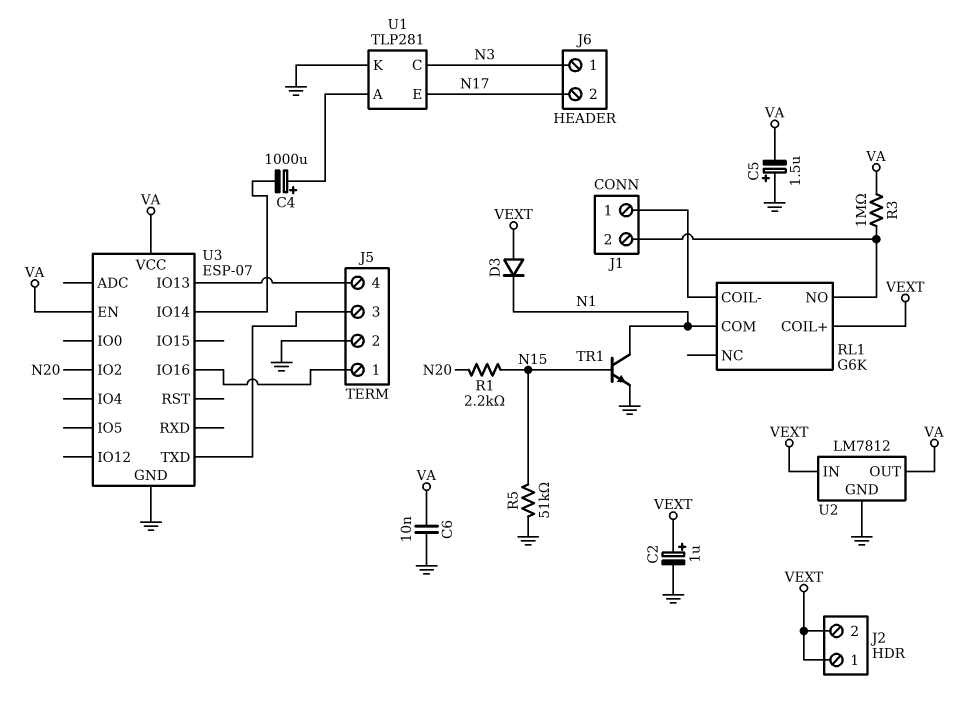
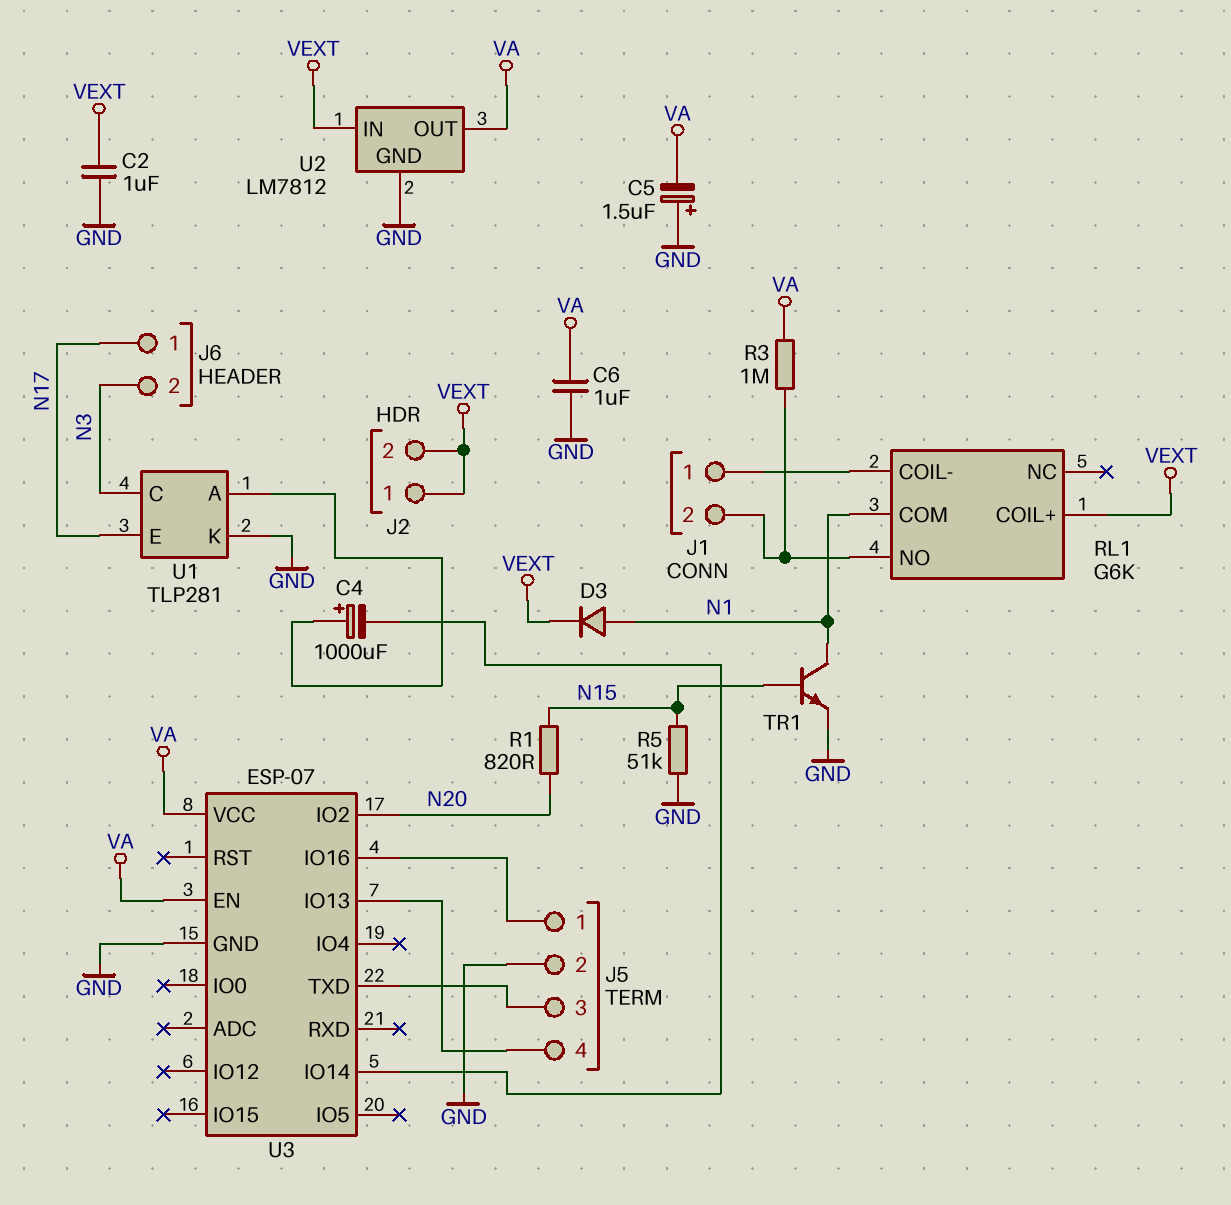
C2: 1uF (plus VEXT, minus GND) -> 1uF (GND, VEXT)
C6: 10nF (GND, VA) -> 1uF (GND, VA)
D3: diode (A VEXT, K N1) -> diode (A N1, K VEXT)
J6 pin 1: N3 -> N17
J6 pin 2: N17 -> N3
R1: 2.2k (N15, N20) -> 820 (N15, N20)

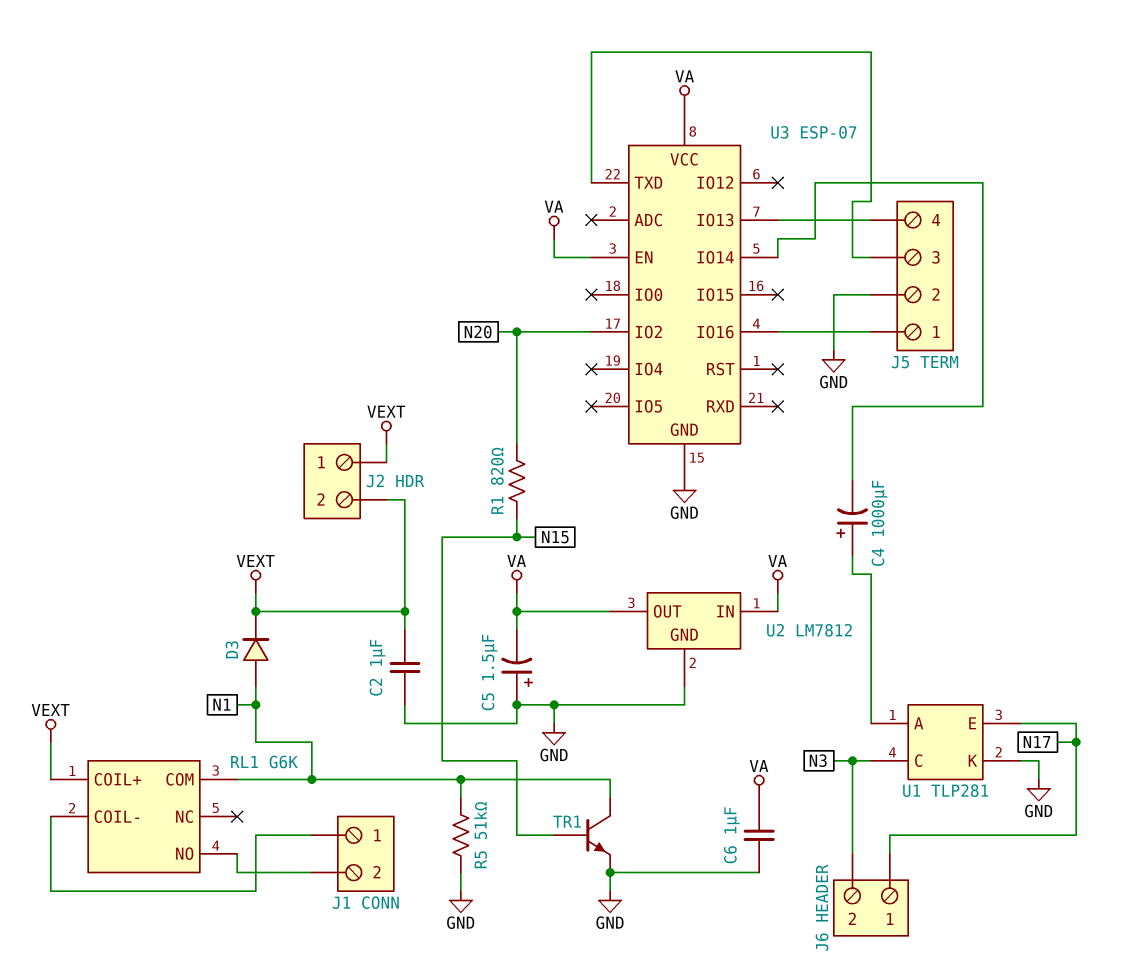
R3: 1M (J1/2, VA) -> none
R5: 51k (GND, N15) -> 51k (GND, N1)
U2 pin IN: VEXT -> VA

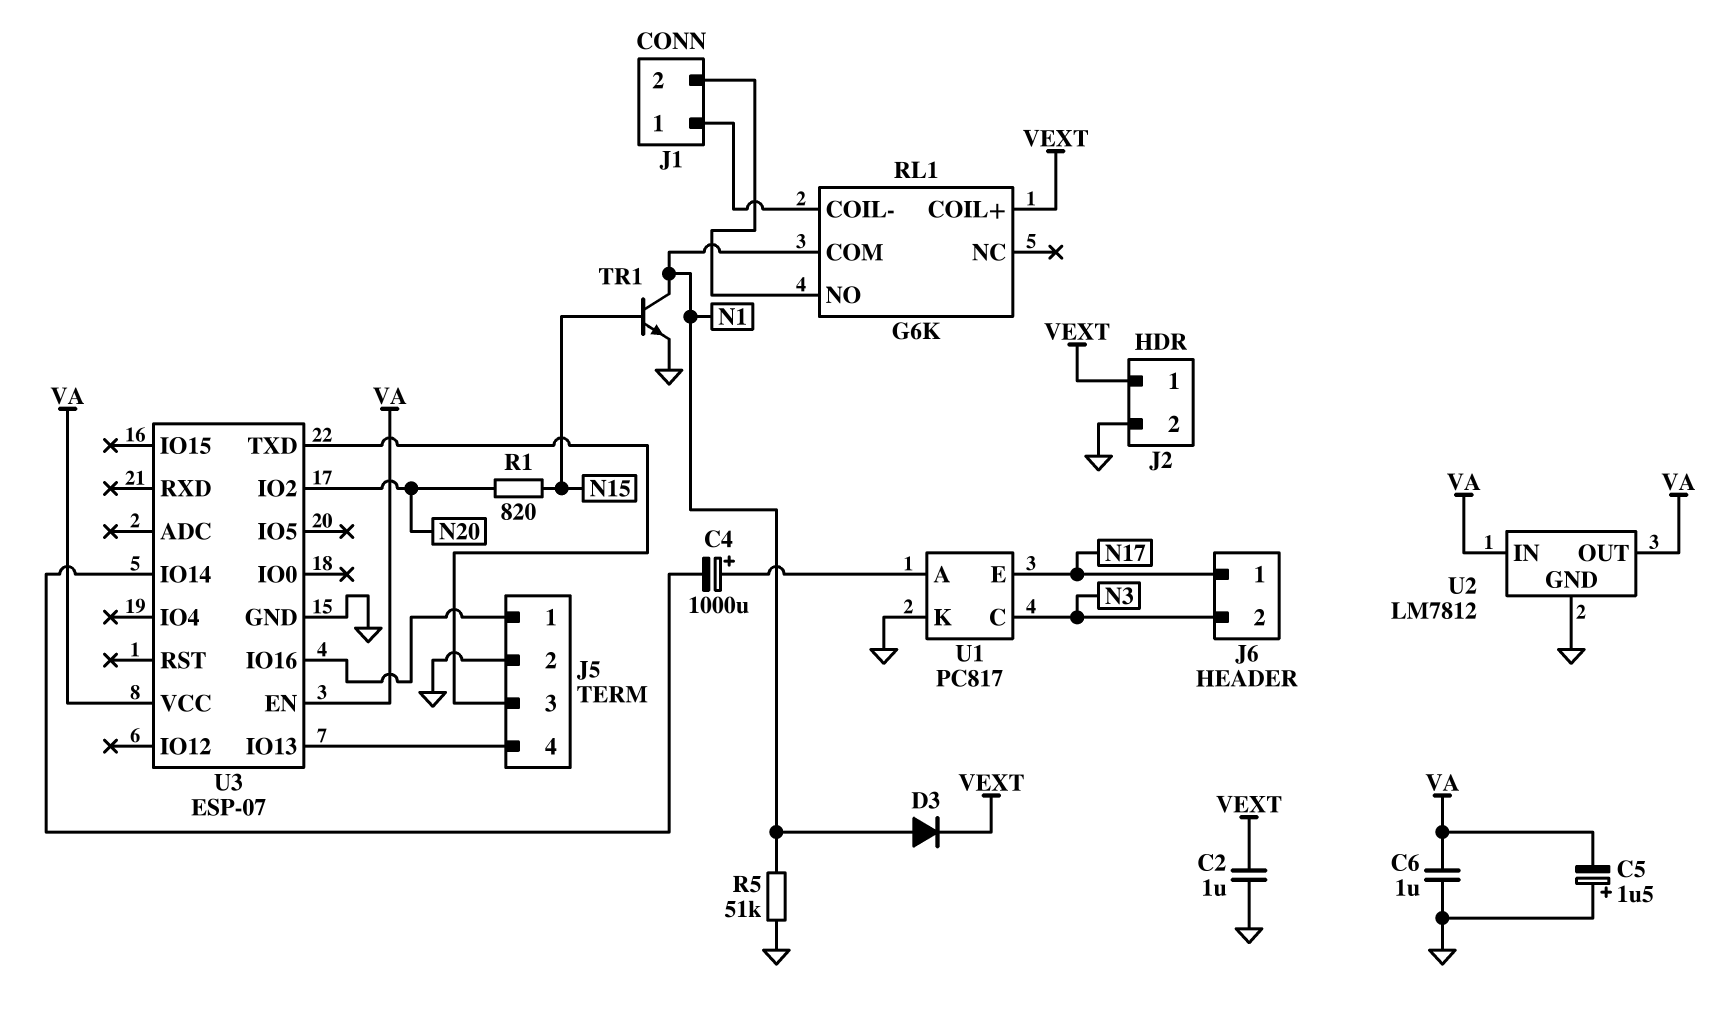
J2 pin 2: VEXT -> GND
U1: TLP281 -> PC817

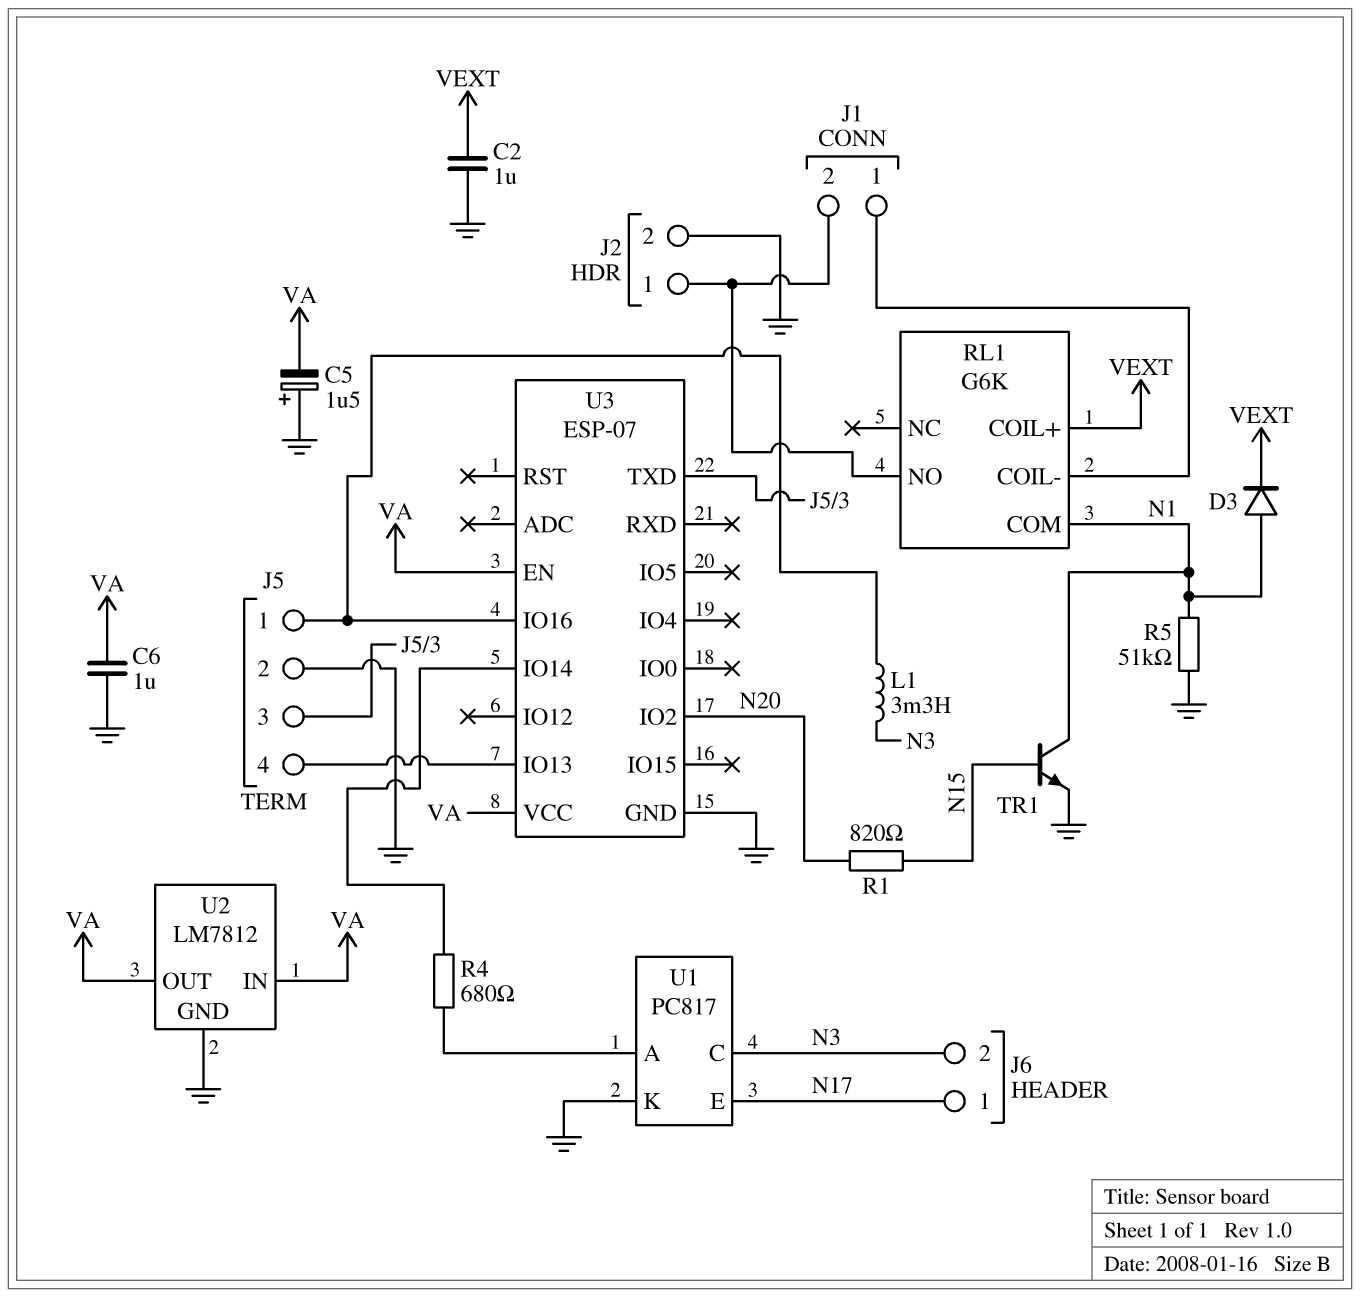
C4: 1000uF (plus U1/A, minus U3/IO14) -> none
J2 pin 1: VEXT -> J1/2
L1: none -> 3.3mH (J5/1, N3)
R4: none -> 680 (U1/A, U3/IO14)

